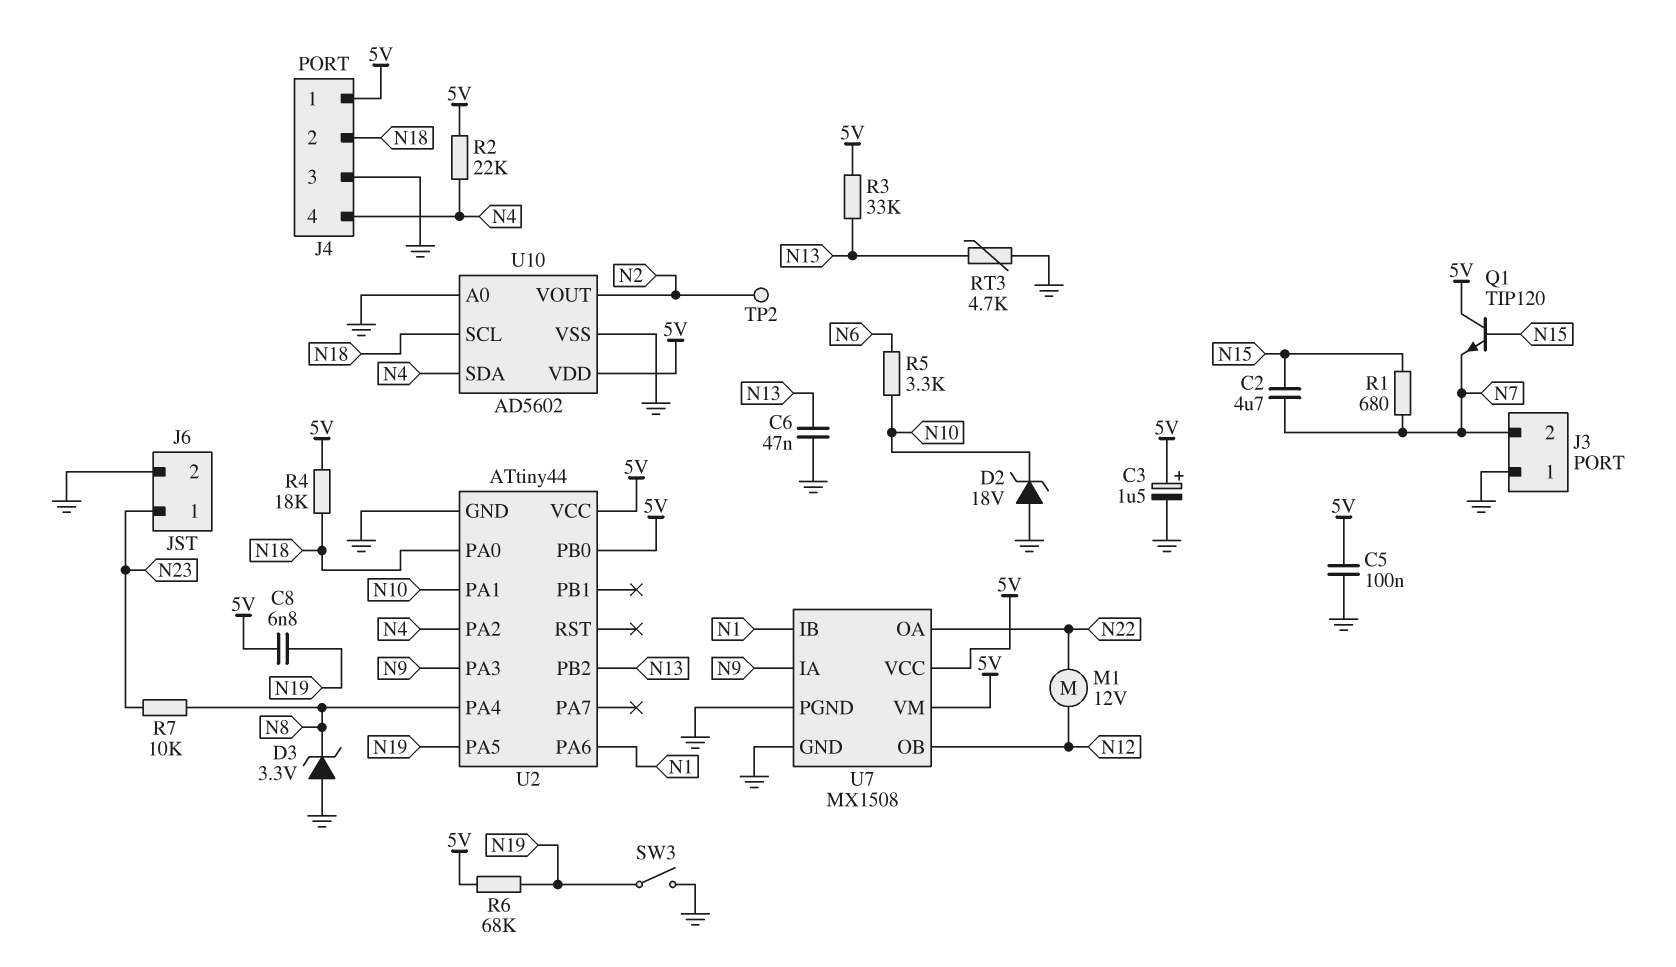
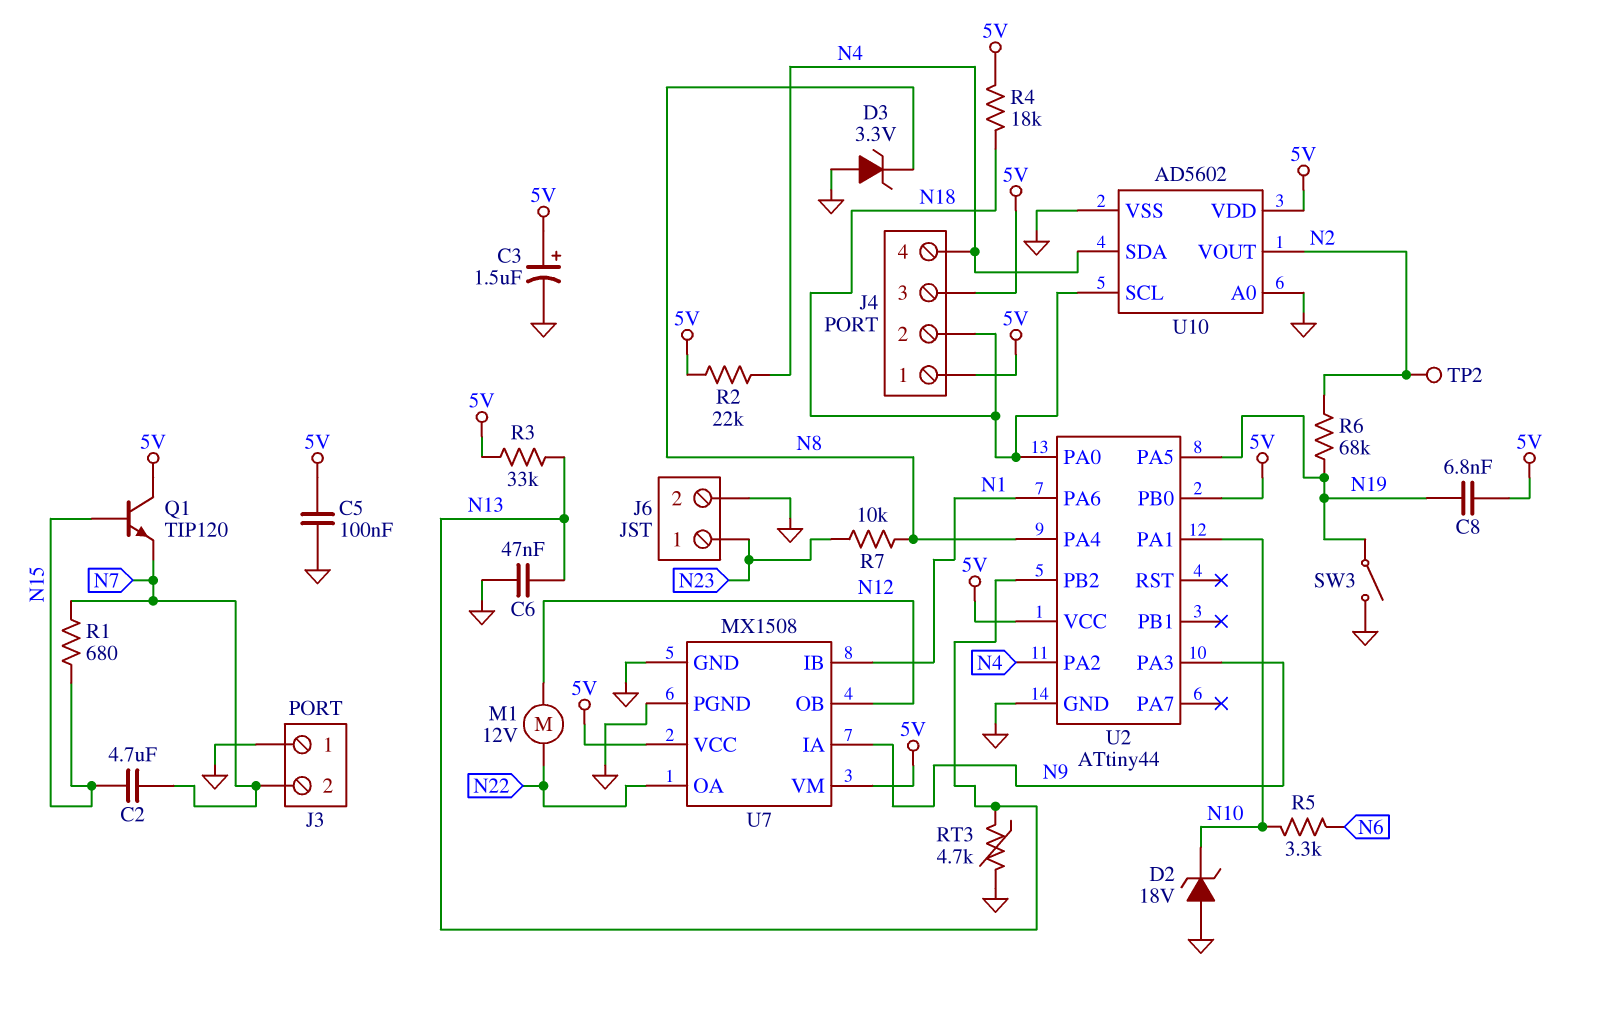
J4 pin 3: GND -> 5V
R6: 68k (5V, N19) -> 68k (N2, N19)

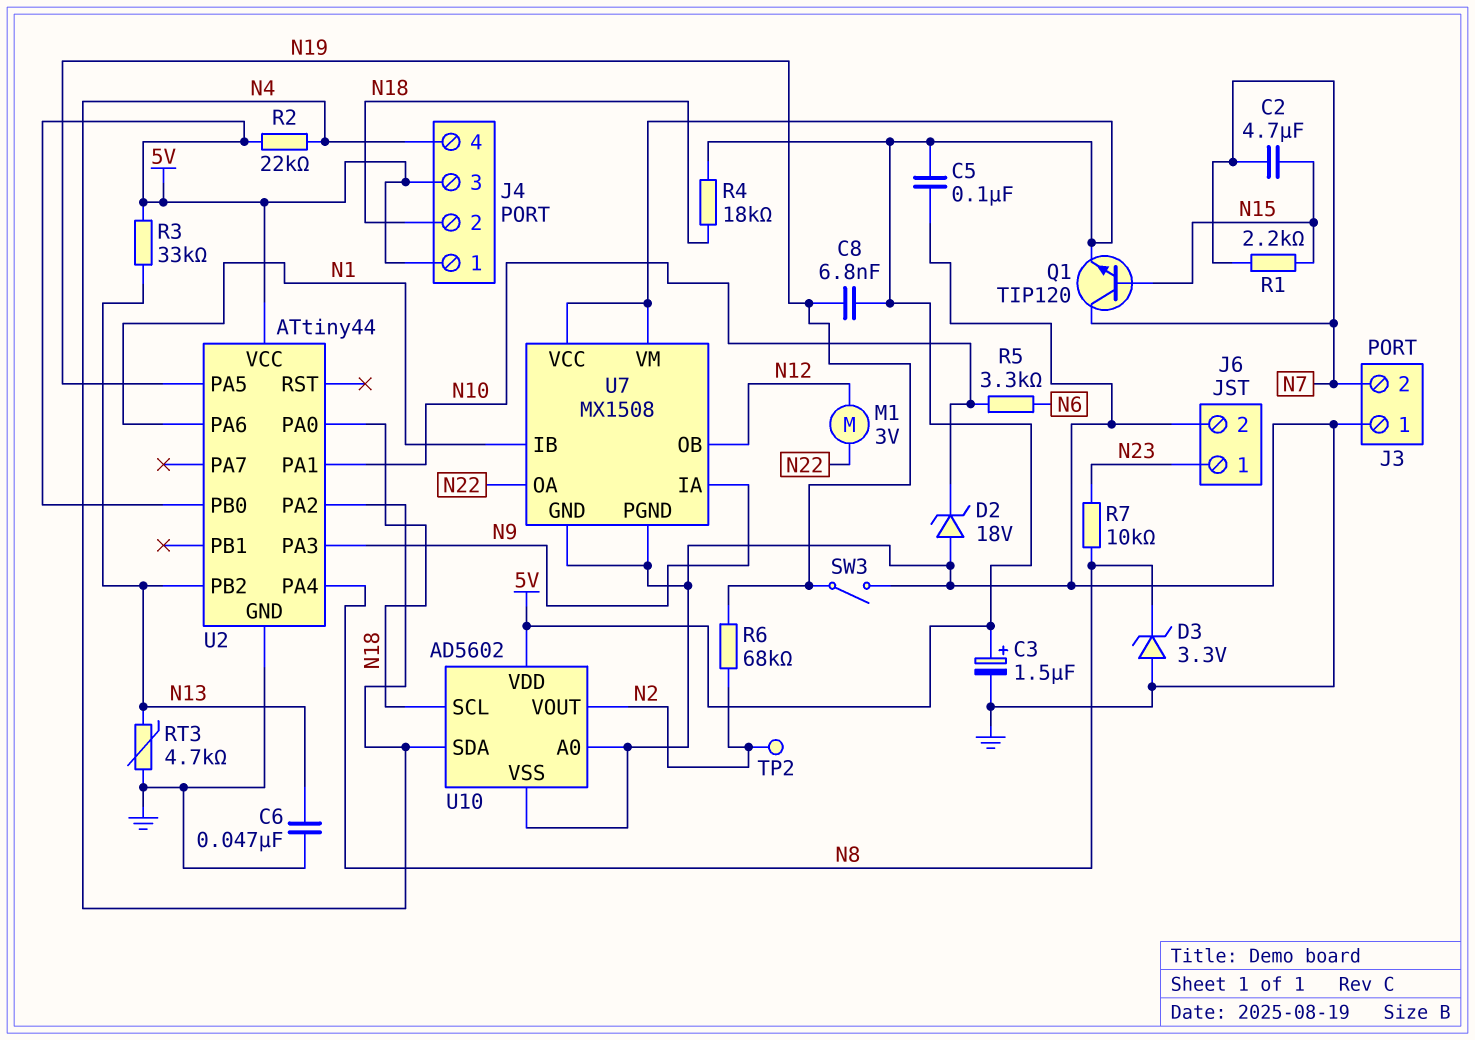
M1: motor 12V (N12, N22) -> motor 3V (N12, N22)
Q1: NPN TIP120 (B N15, C 5V, E N7) -> NPN TIP120 (B N15, C N7, E 5V)
R1: 680 (N7, N15) -> 2.2k (N7, N15)

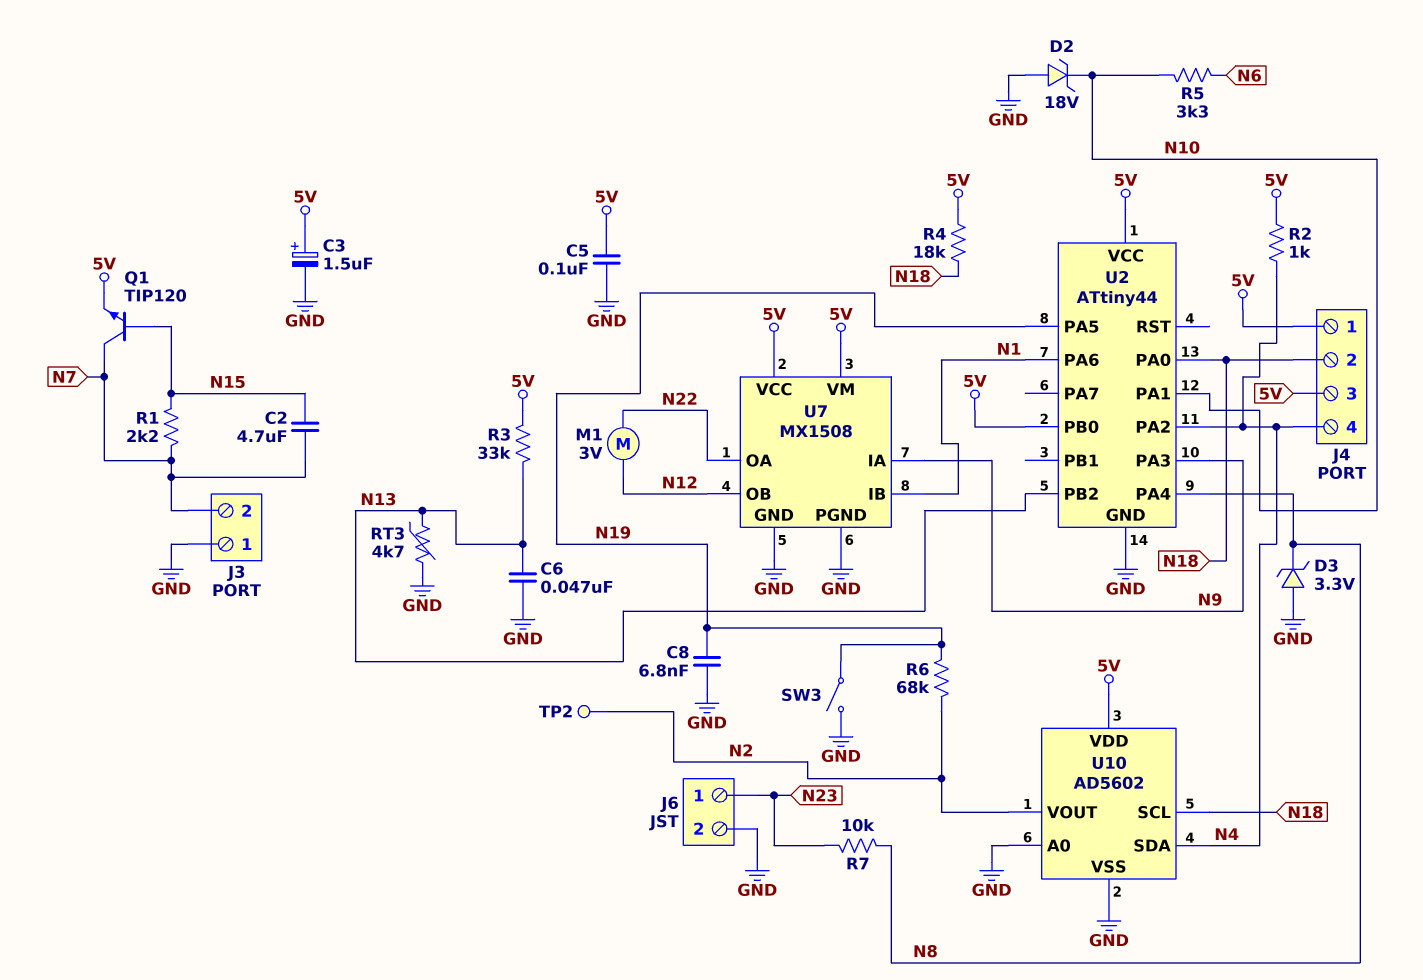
C8: 6.8nF (5V, N19) -> 6.8nF (GND, N19)
R2: 22k (5V, N4) -> 1k (5V, N4)

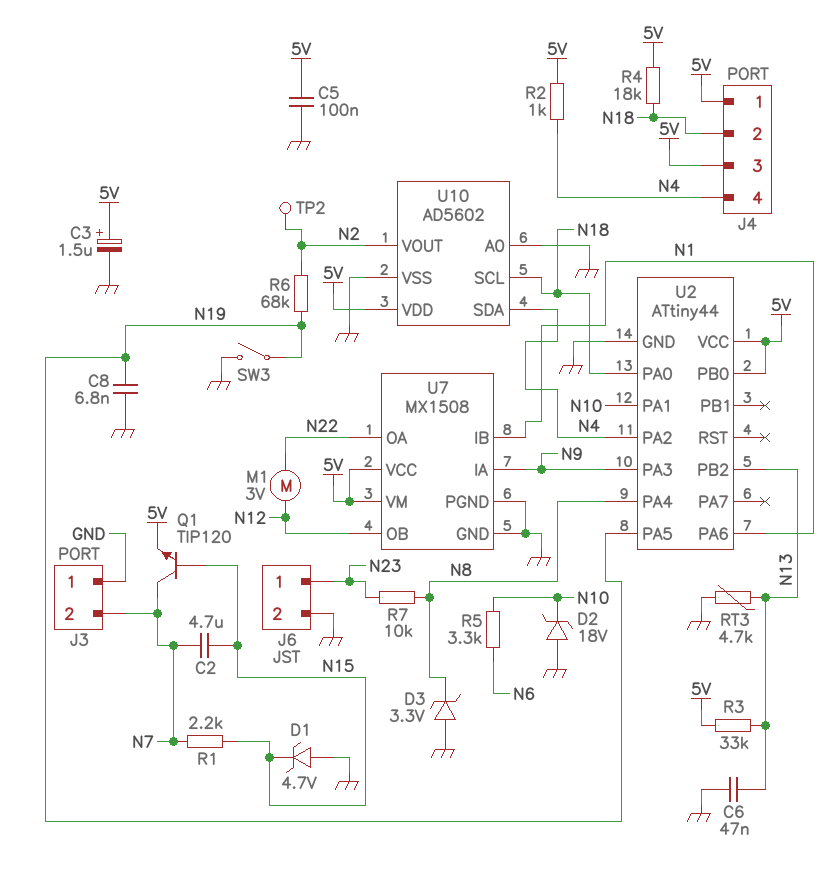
D1: none -> zener 4.7V (A GND, K N15)

